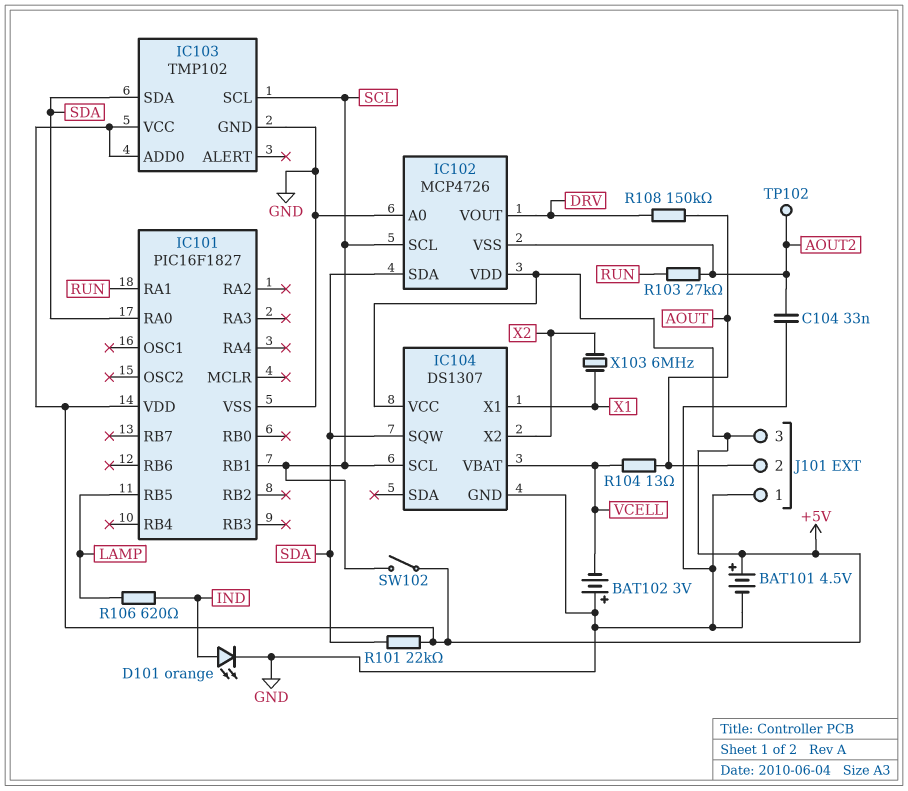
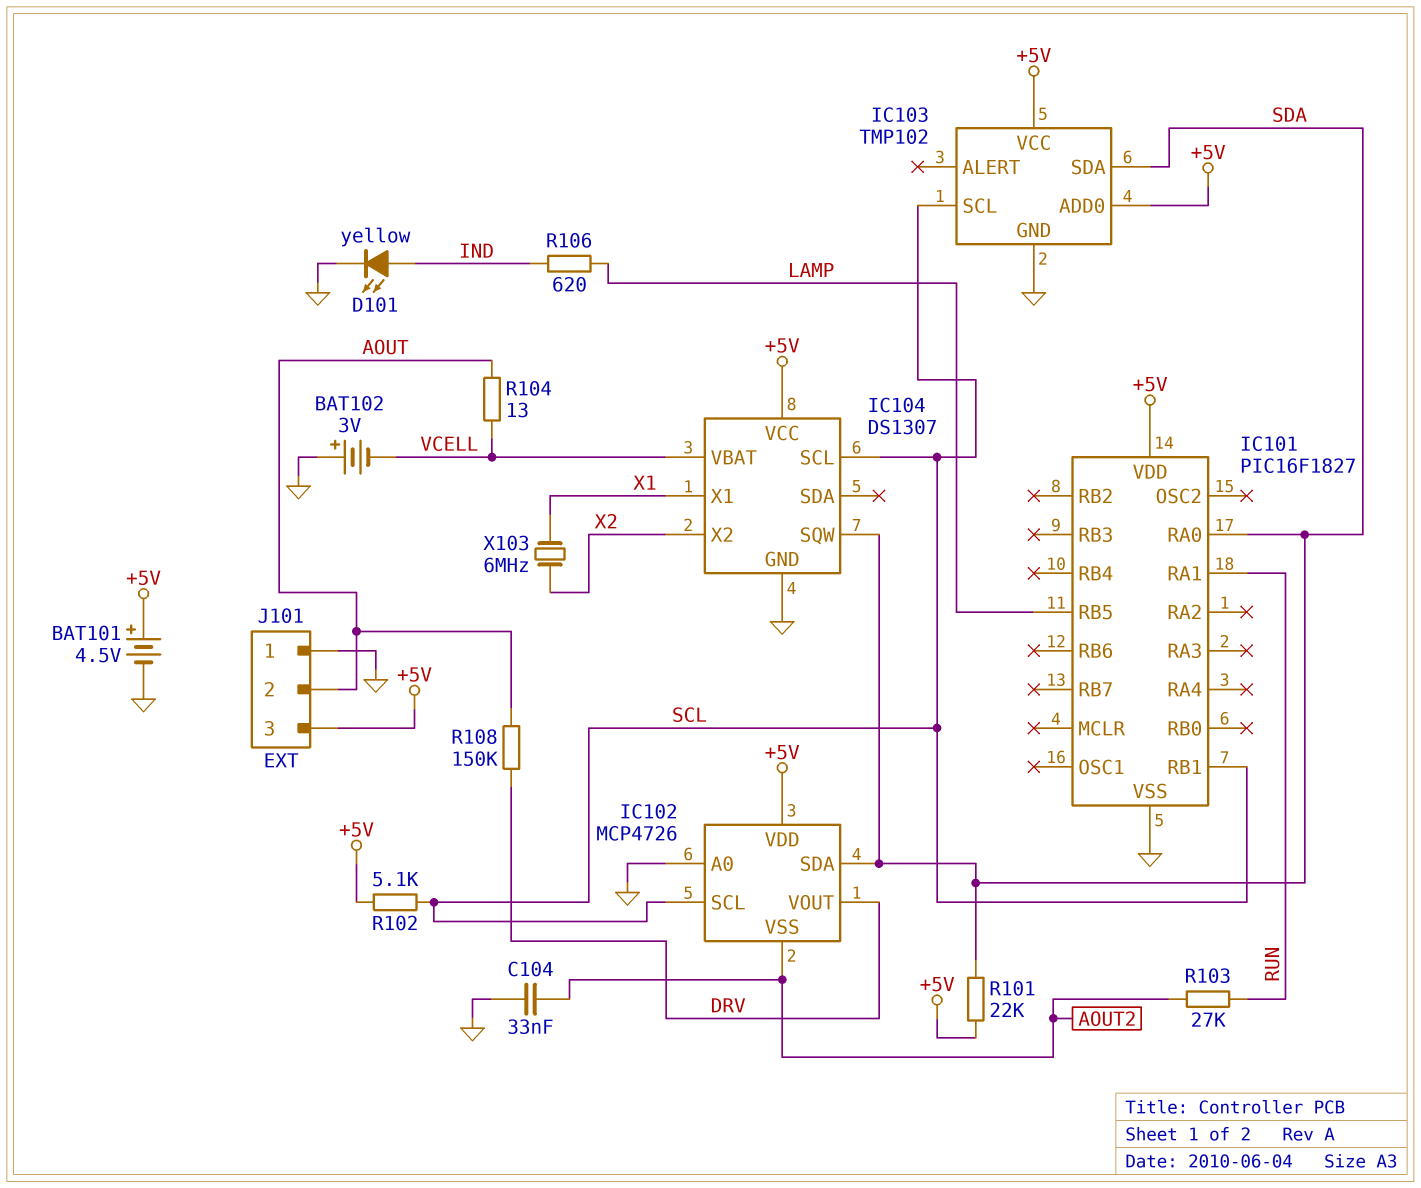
D101: LED orange (A IND, K GND) -> LED yellow (A IND, K GND)
R102: none -> 5.1k (+5V, SCL)
SW102: switch (+5V, SCL) -> none
TP102: test point (AOUT2) -> none

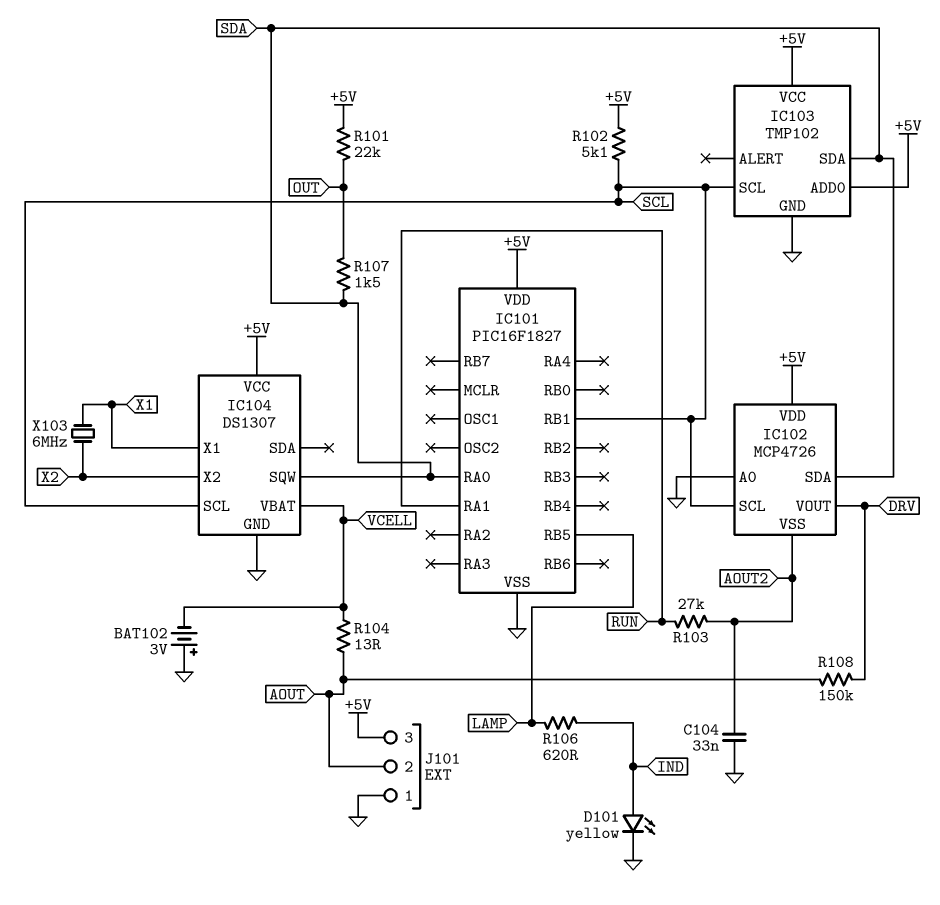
BAT101: 4.5V (plus +5V, minus GND) -> none
R101: 22k (+5V, SDA) -> 22k (+5V, OUT)
R107: none -> 1.5k (OUT, SDA)

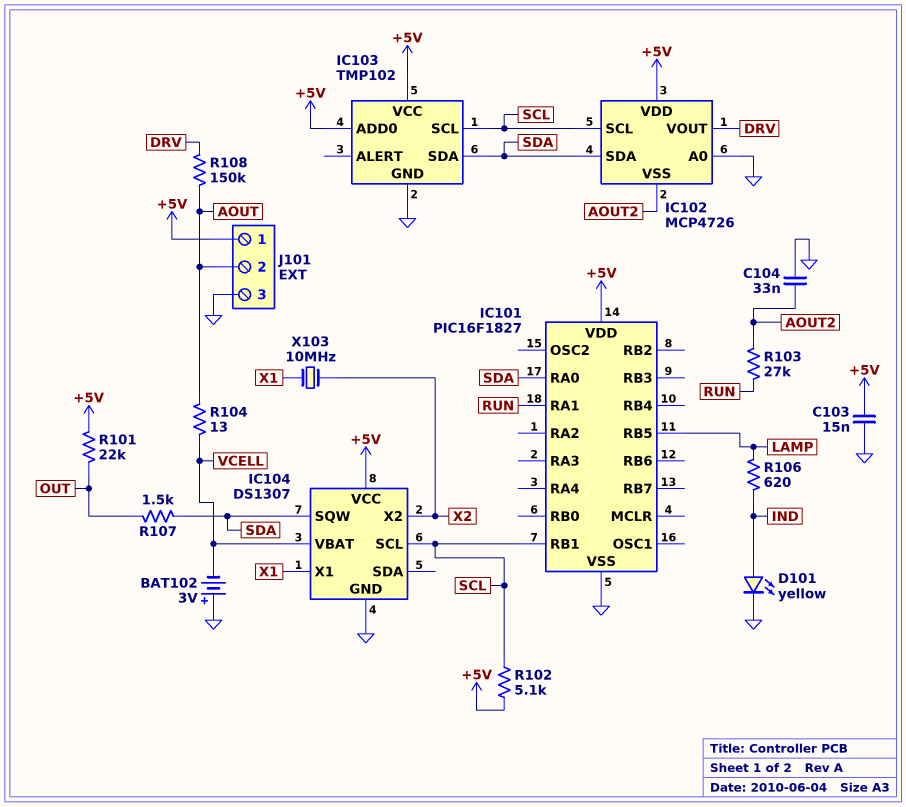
C103: none -> 15nF (+5V, GND)
J101 pin 1: GND -> +5V
J101 pin 3: +5V -> GND
X103: 6MHz (X1, X2) -> 10MHz (X1, X2)

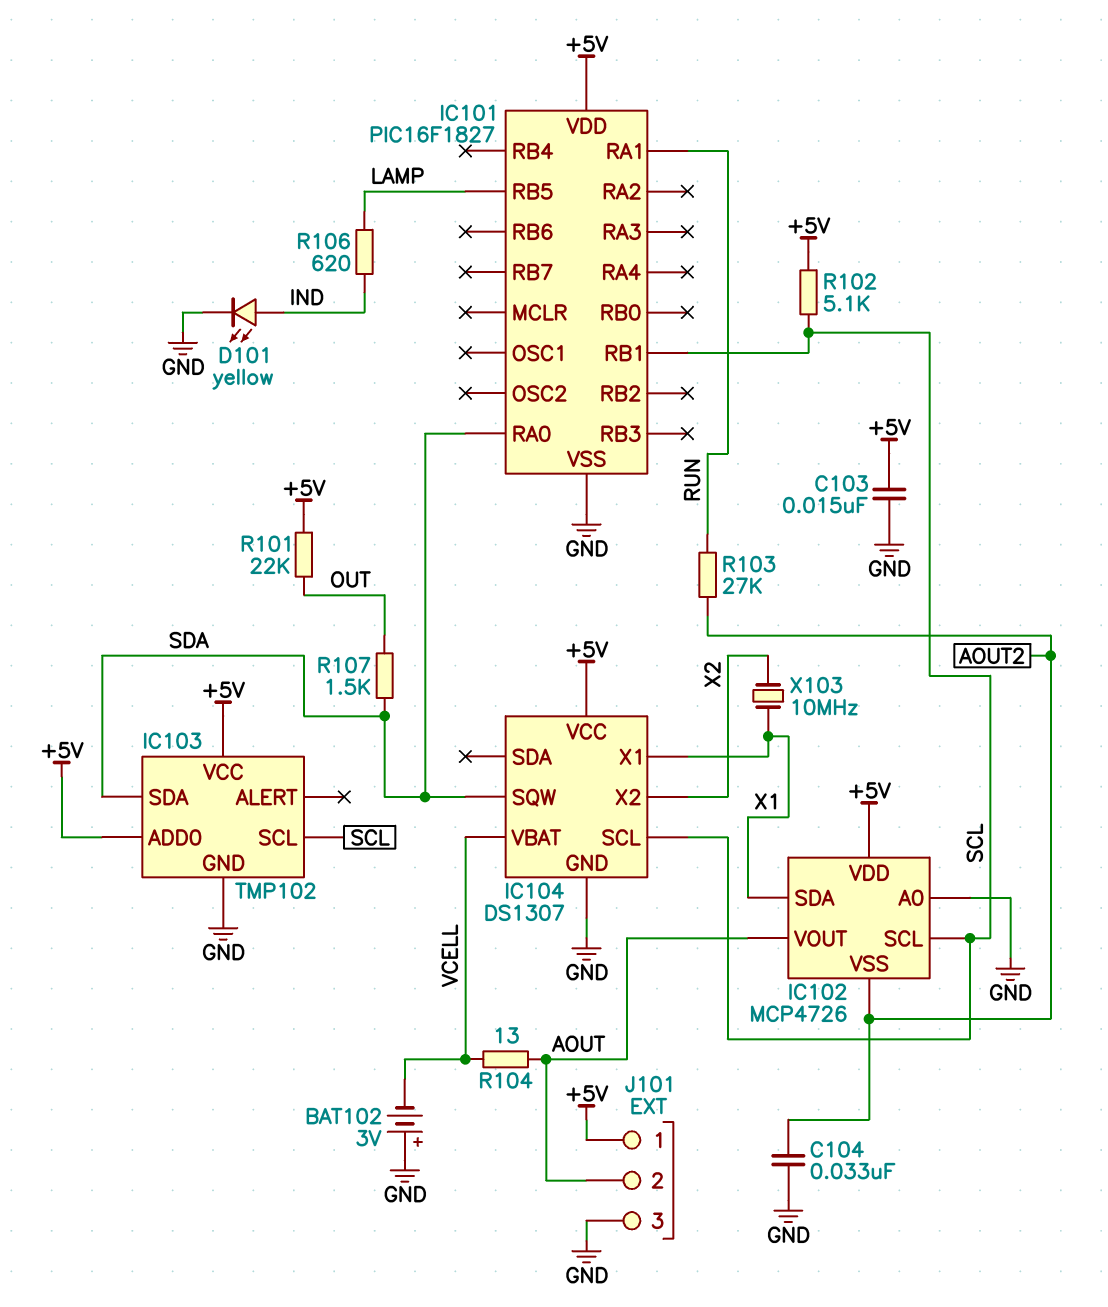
IC102 pin SDA: SDA -> X1
IC102 pin VOUT: DRV -> AOUT
R108: 150k (AOUT, DRV) -> none

